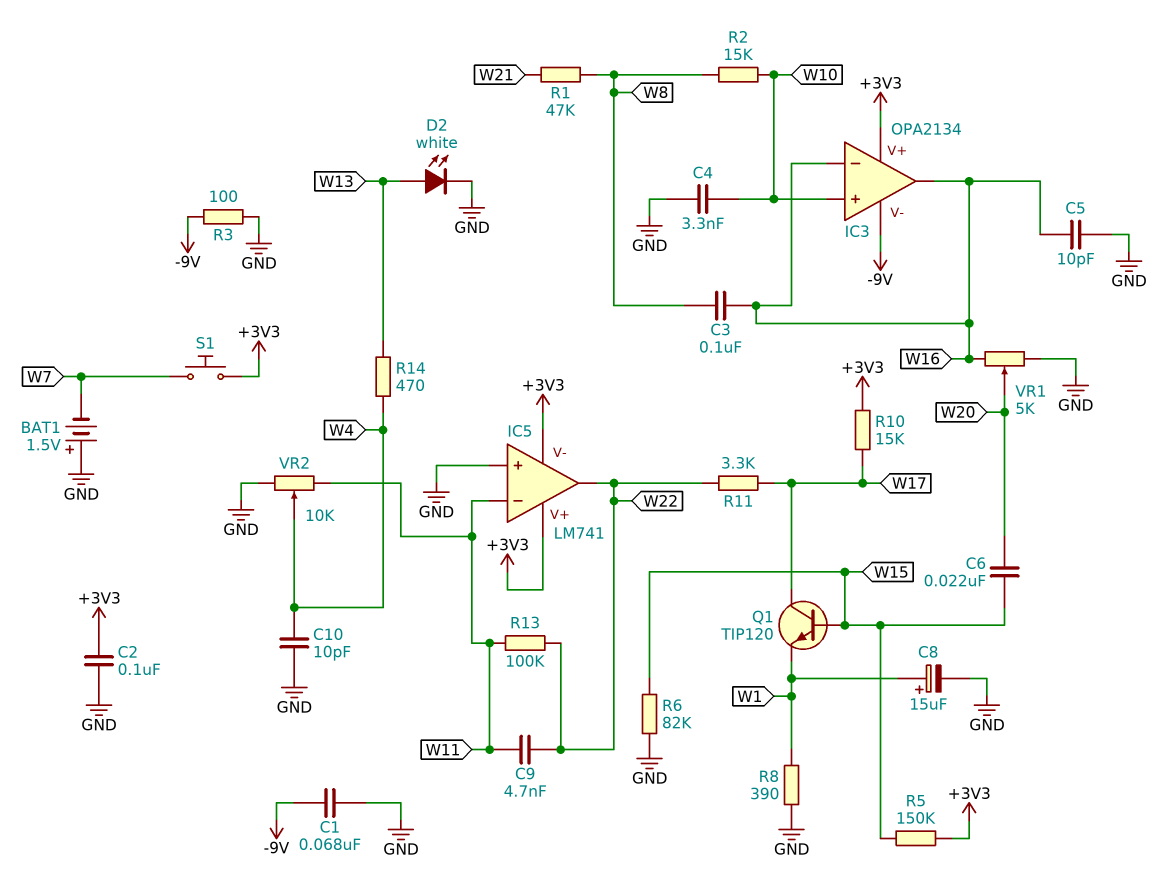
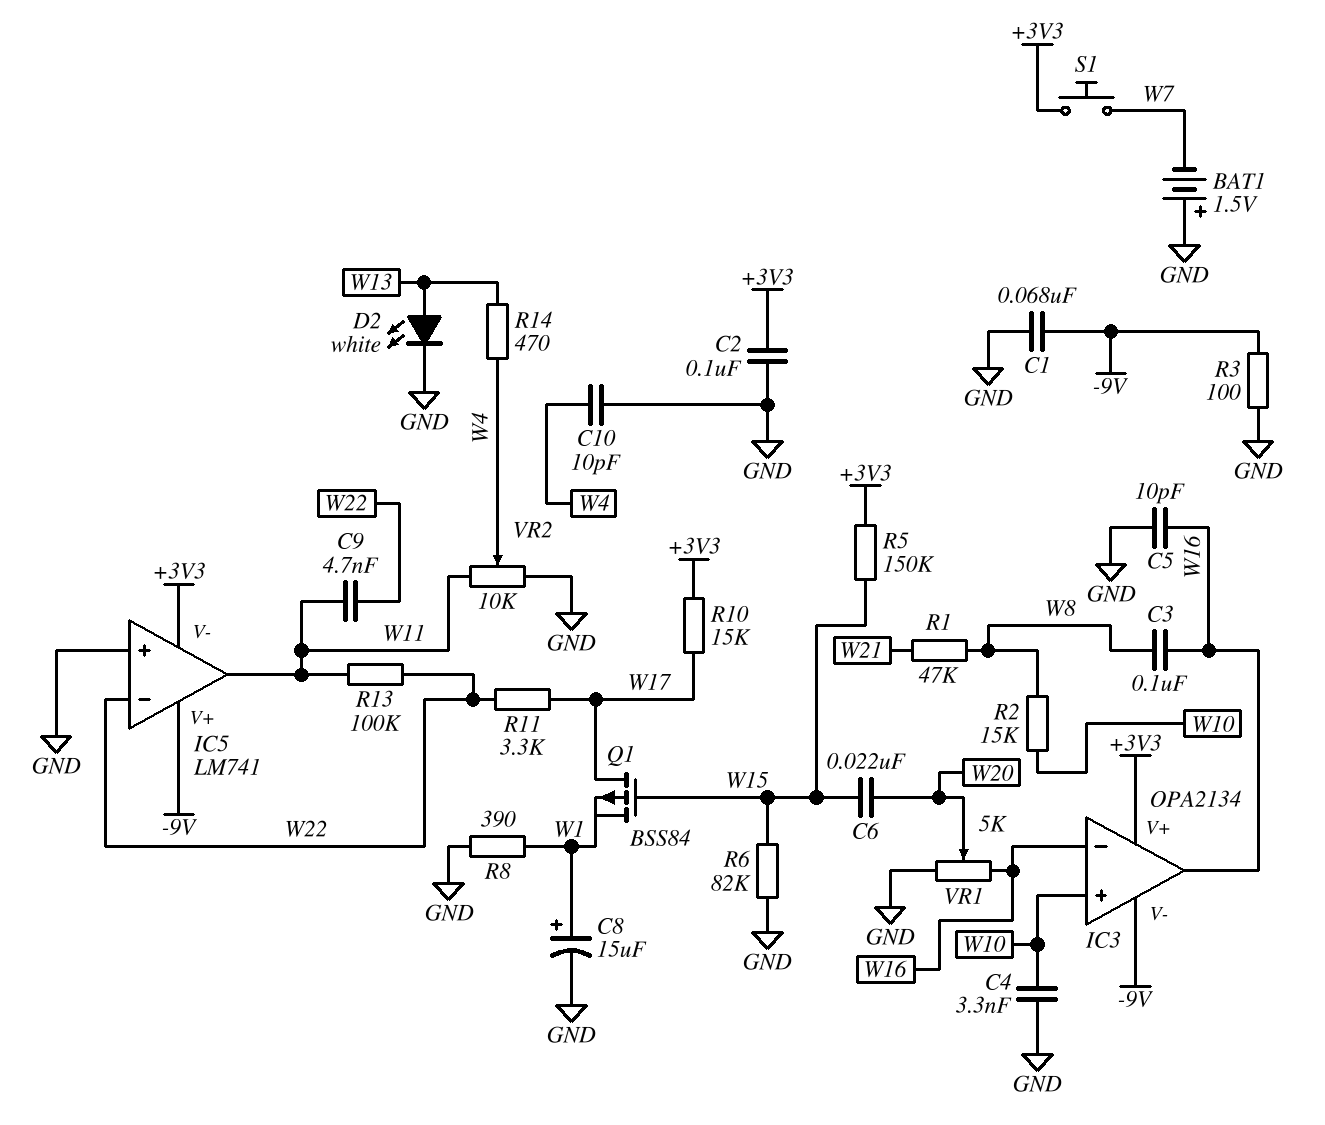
IC5 pin V+: +3V3 -> -9V
IC5 pin in-: W11 -> W22
IC5 pin out: W22 -> W11
Q1: NPN TIP120 (B W15, C W17, E W1) -> PMOS BSS84 (G W15, D W17, S W1)

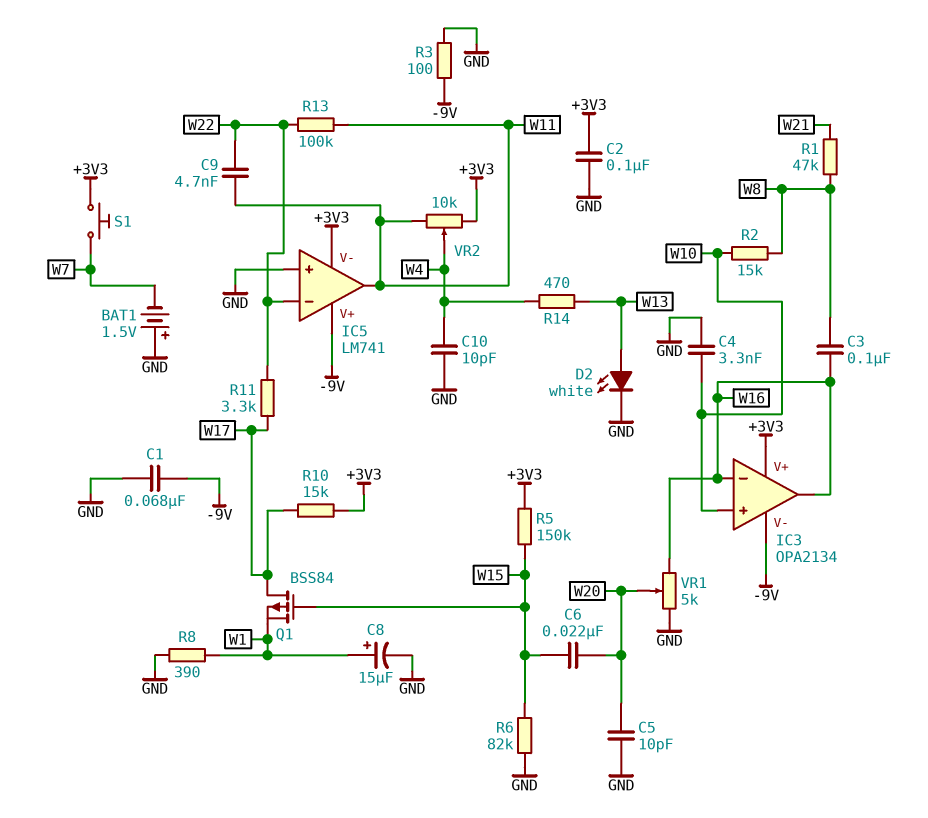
C5: 10pF (GND, W16) -> 10pF (GND, W20)
VR2: 10k (GND, W11, wiper W4) -> 10k (+3V3, W11, wiper W4)

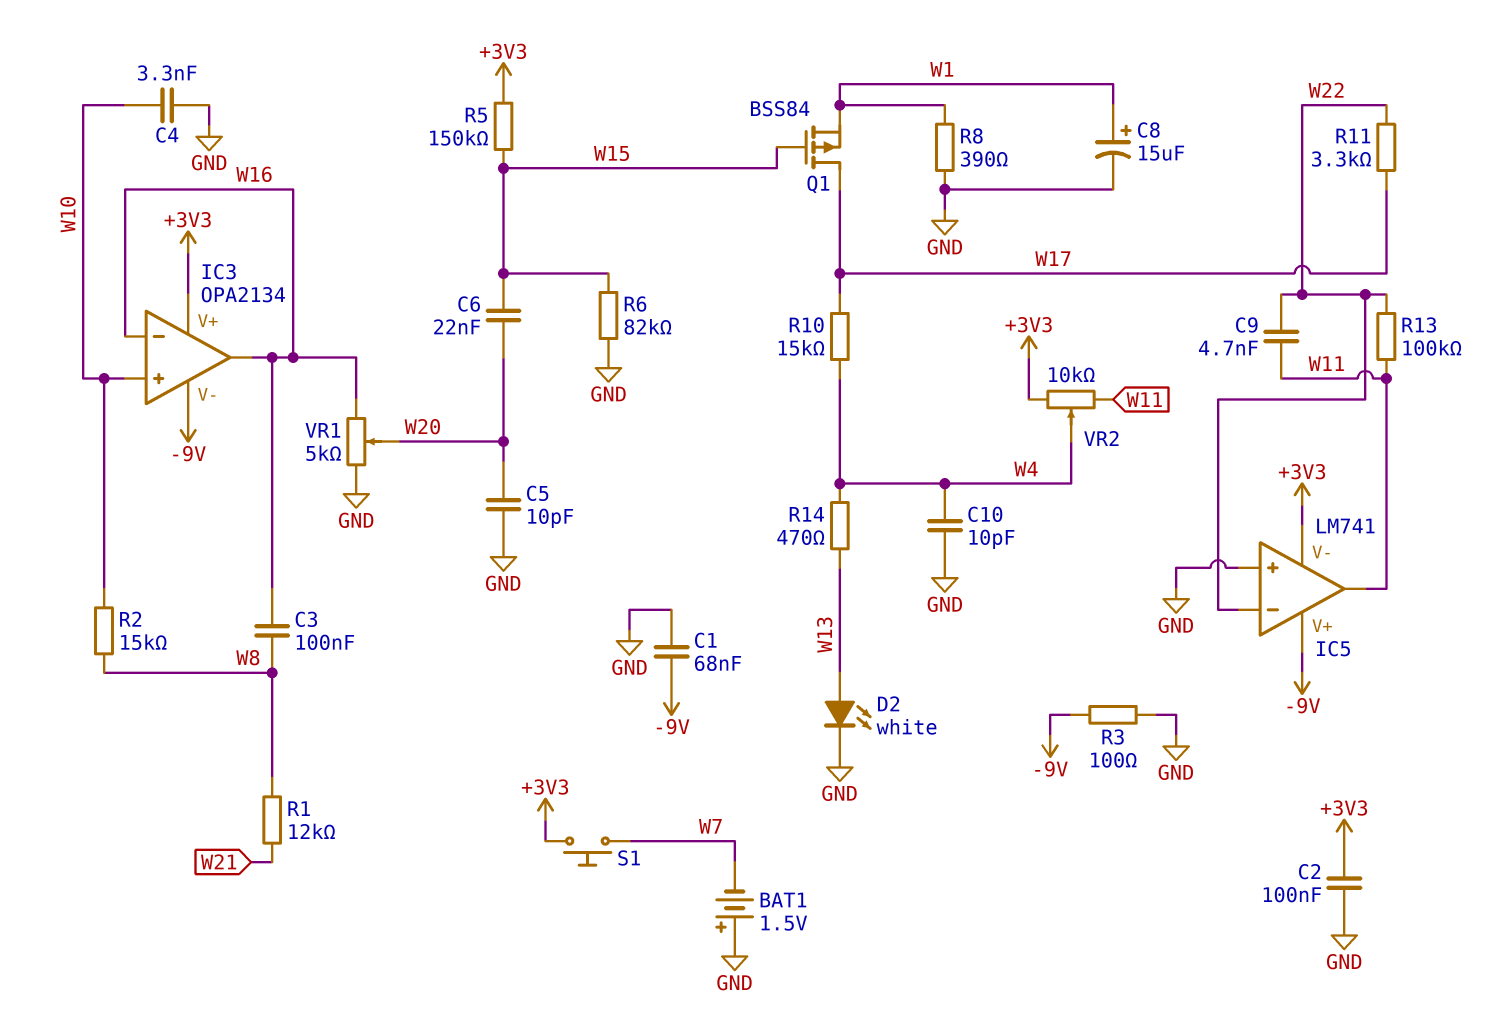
R1: 47k (W8, W21) -> 12k (W8, W21)
R10: 15k (+3V3, W17) -> 15k (W4, W17)

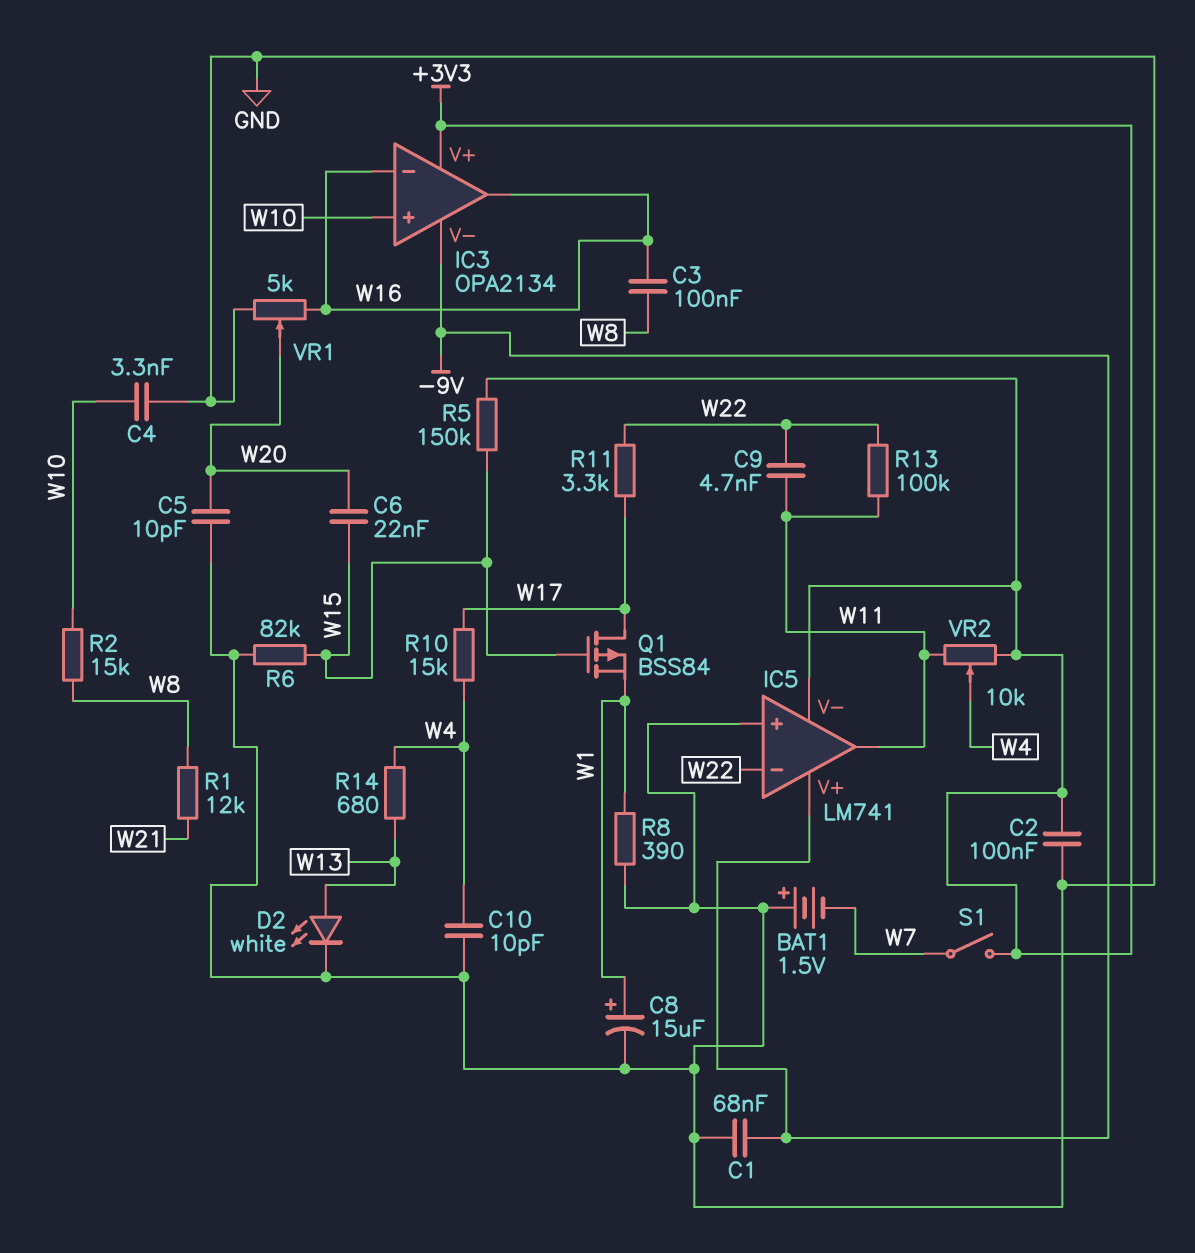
R3: 100 (-9V, GND) -> none
R14: 470 (W4, W13) -> 680 (W4, W13)
S1: button (+3V3, W7) -> switch (+3V3, W7)

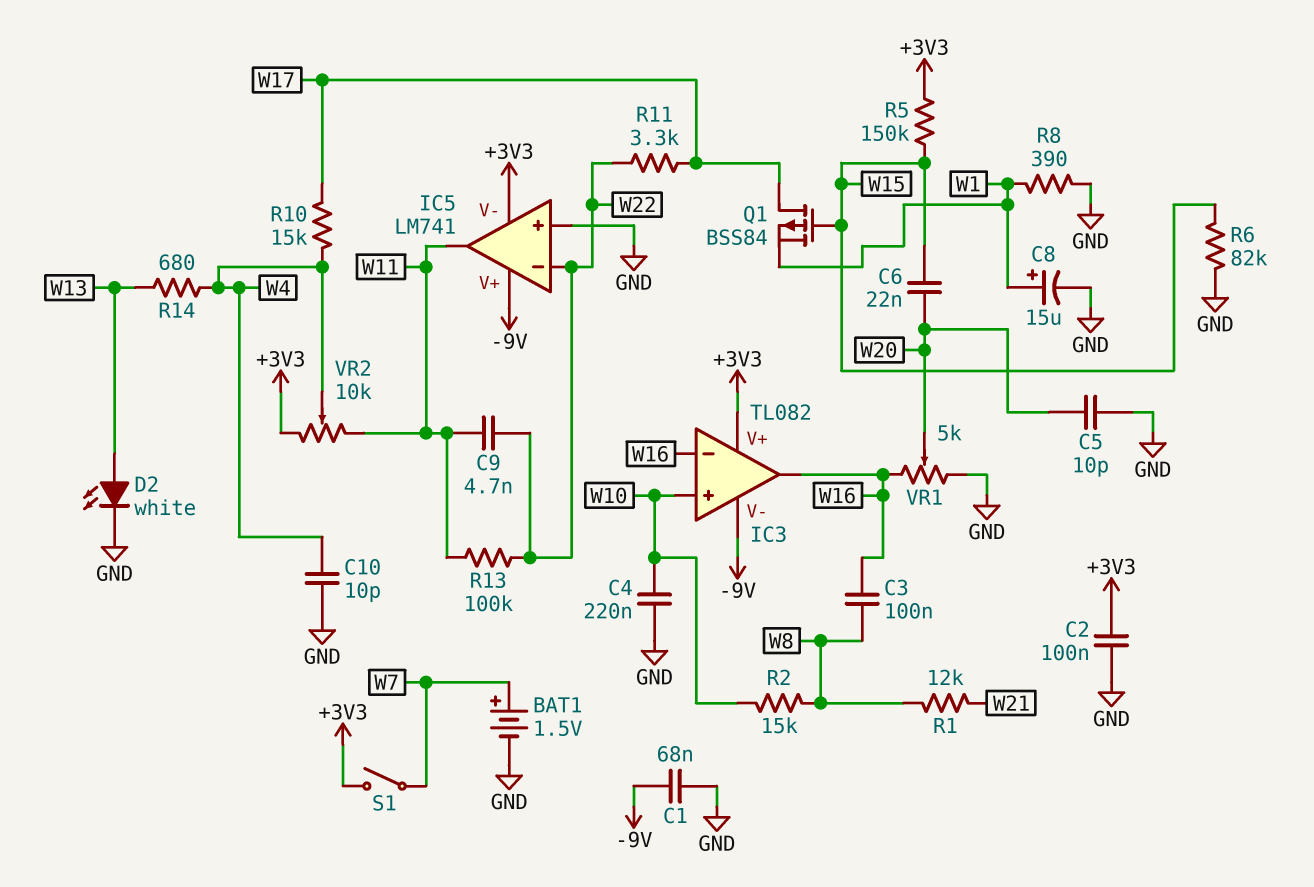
BAT1: 1.5V (plus GND, minus W7) -> 1.5V (plus W7, minus GND)
C4: 3.3nF (GND, W10) -> 220nF (GND, W10)
IC3: OPA2134 -> TL082

